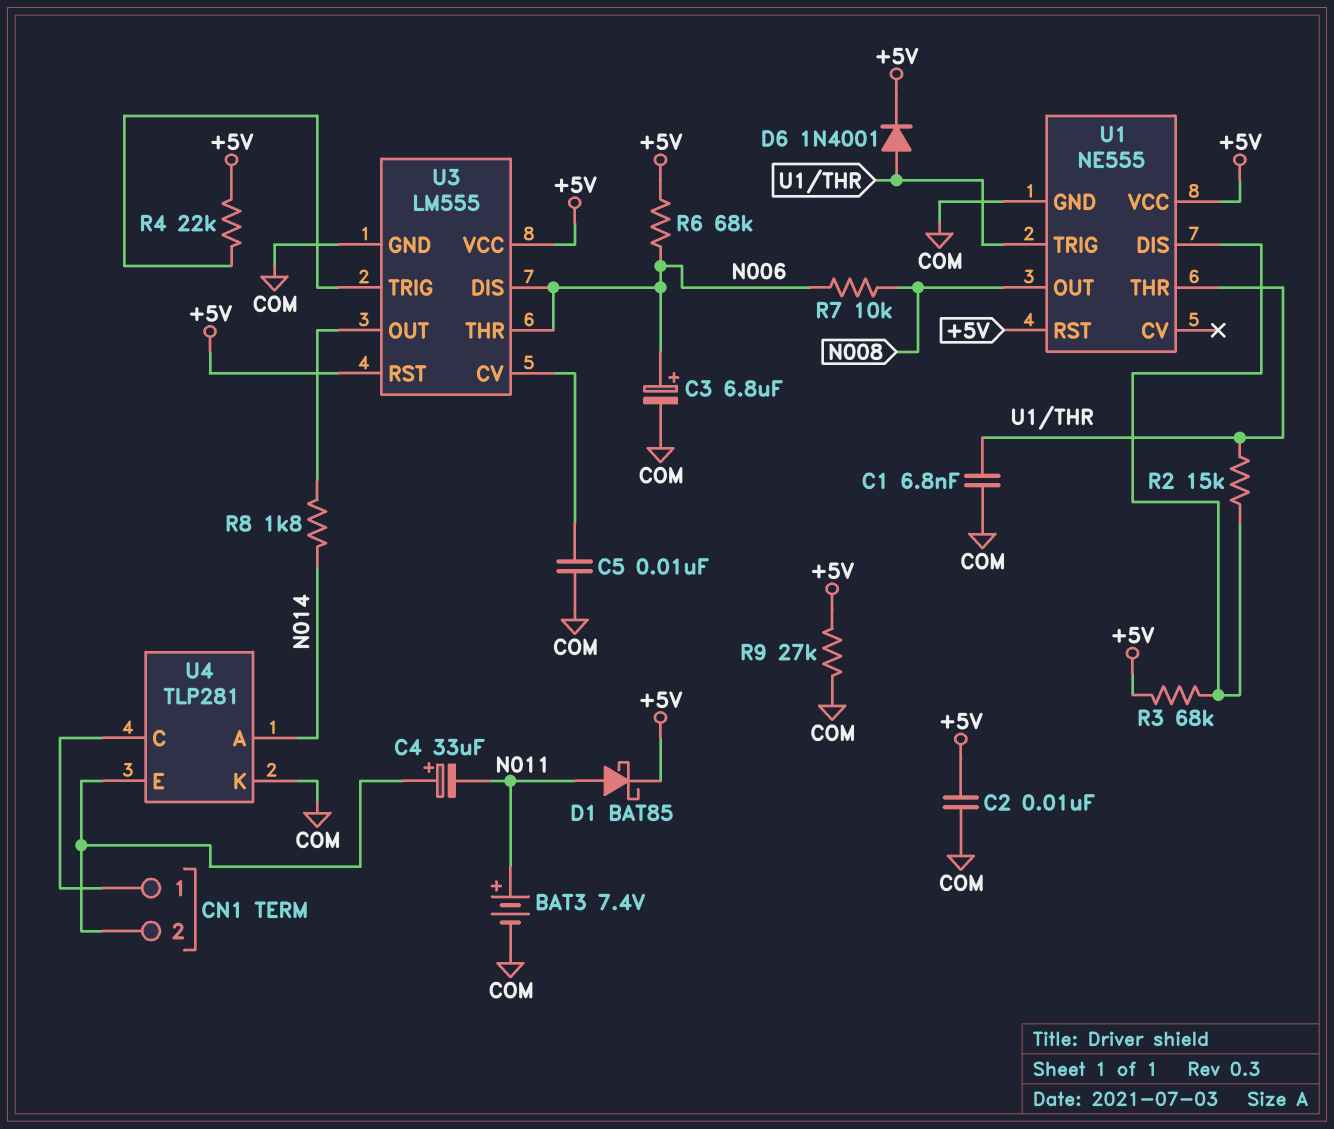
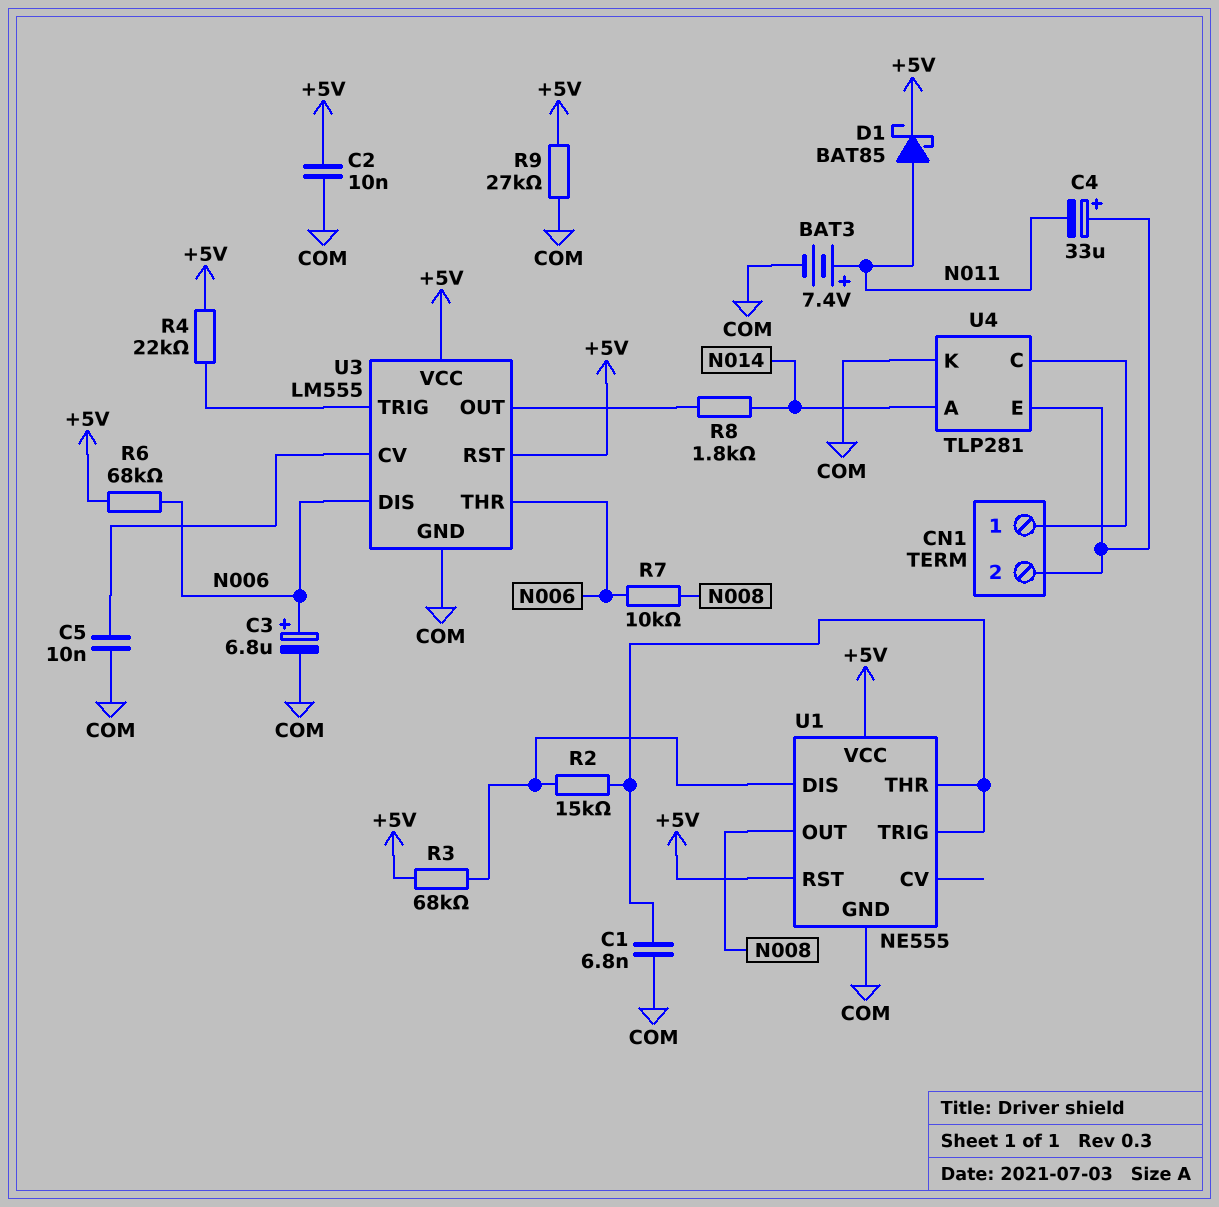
D6: diode 1N4001 (A U1/THR, K +5V) -> none

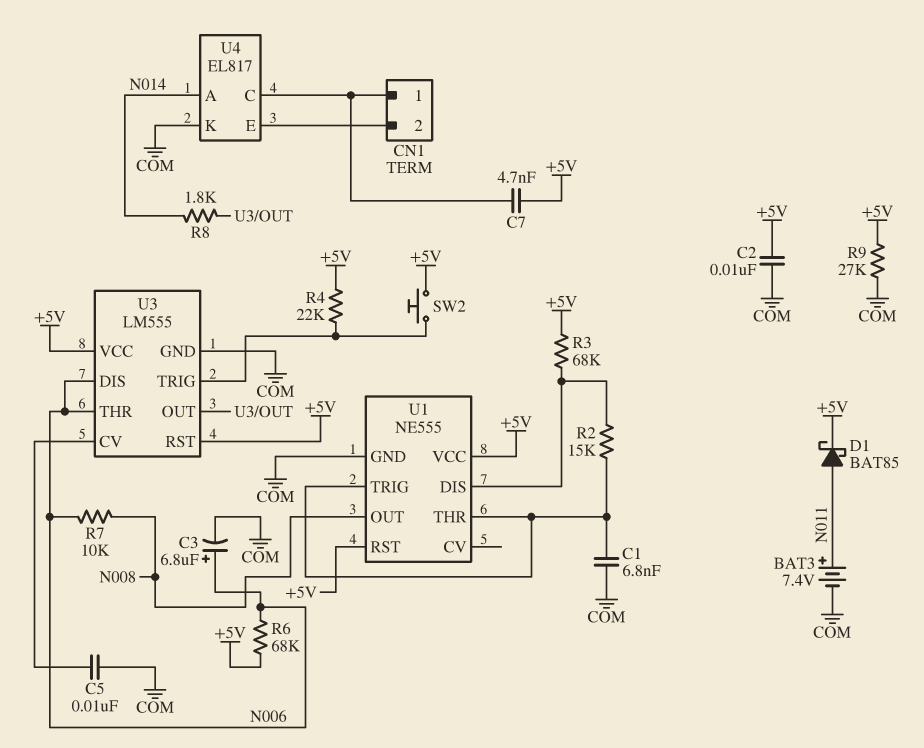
C4: 33uF (plus CN1/2, minus N011) -> none
C7: none -> 4.7nF (+5V, CN1/1)
SW2: none -> button (+5V, U3/TRIG)
U4: TLP281 -> EL817

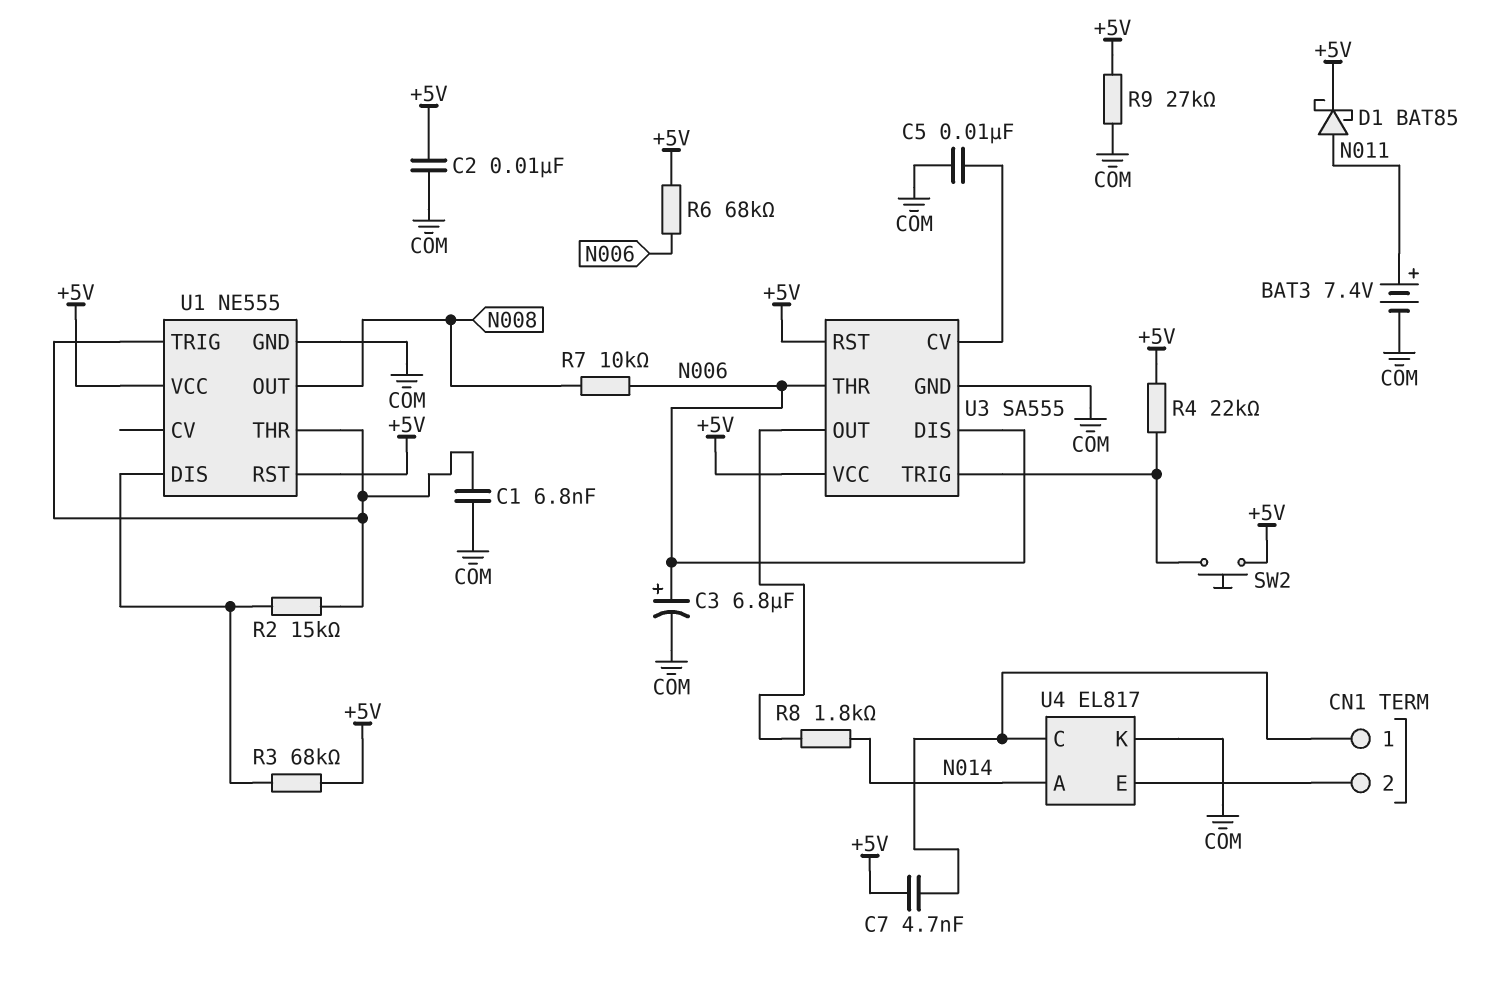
U3: LM555 -> SA555

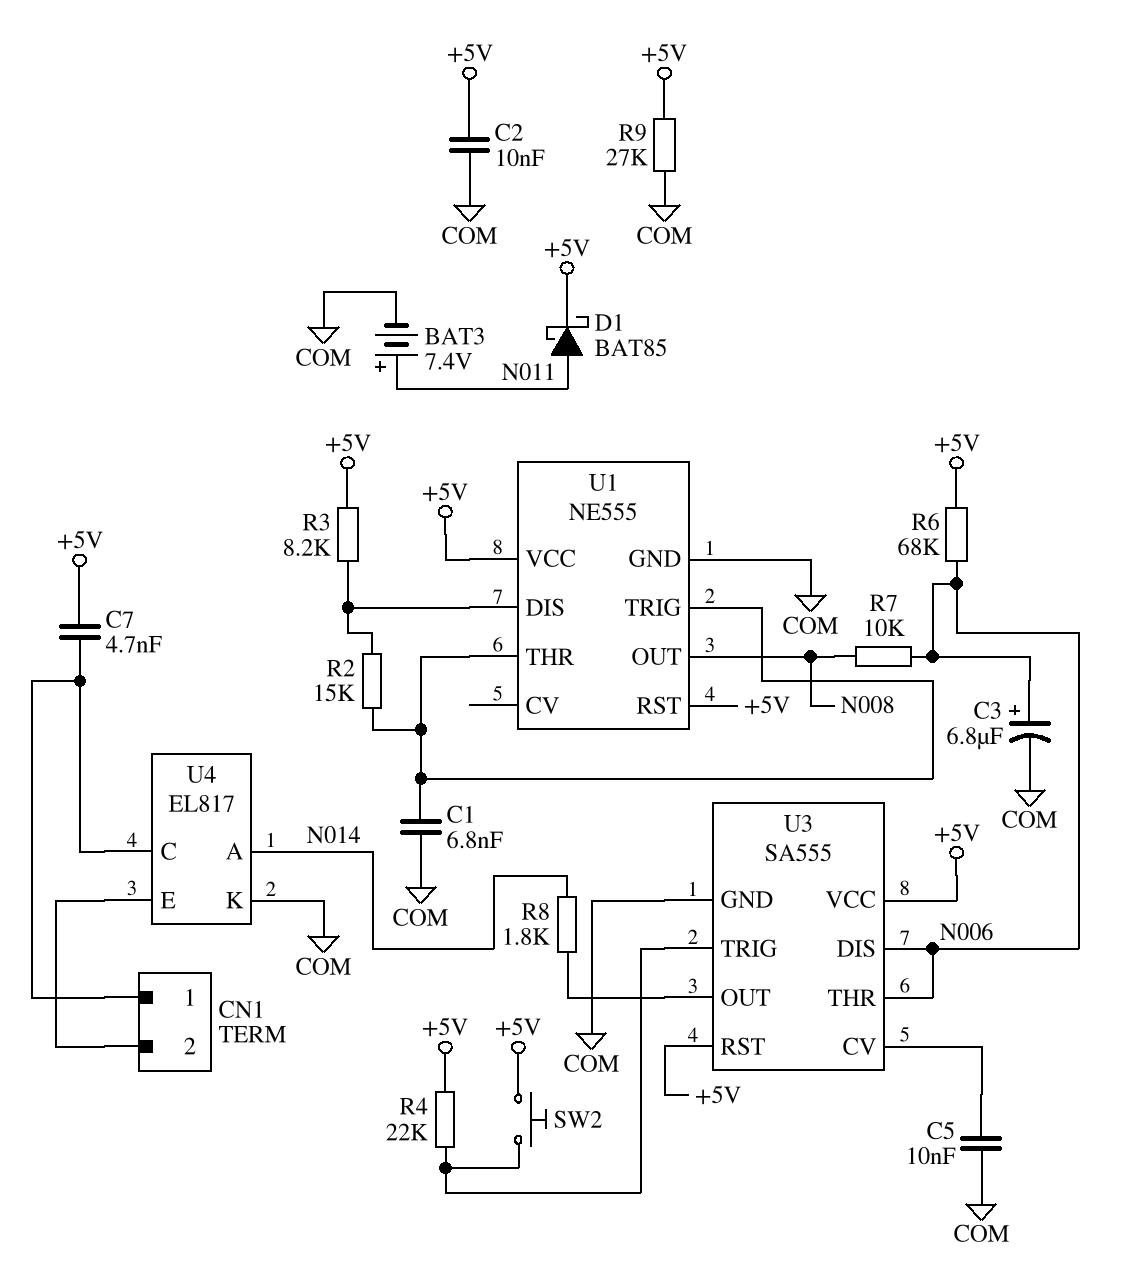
R3: 68k (+5V, U1/DIS) -> 8.2k (+5V, U1/DIS)

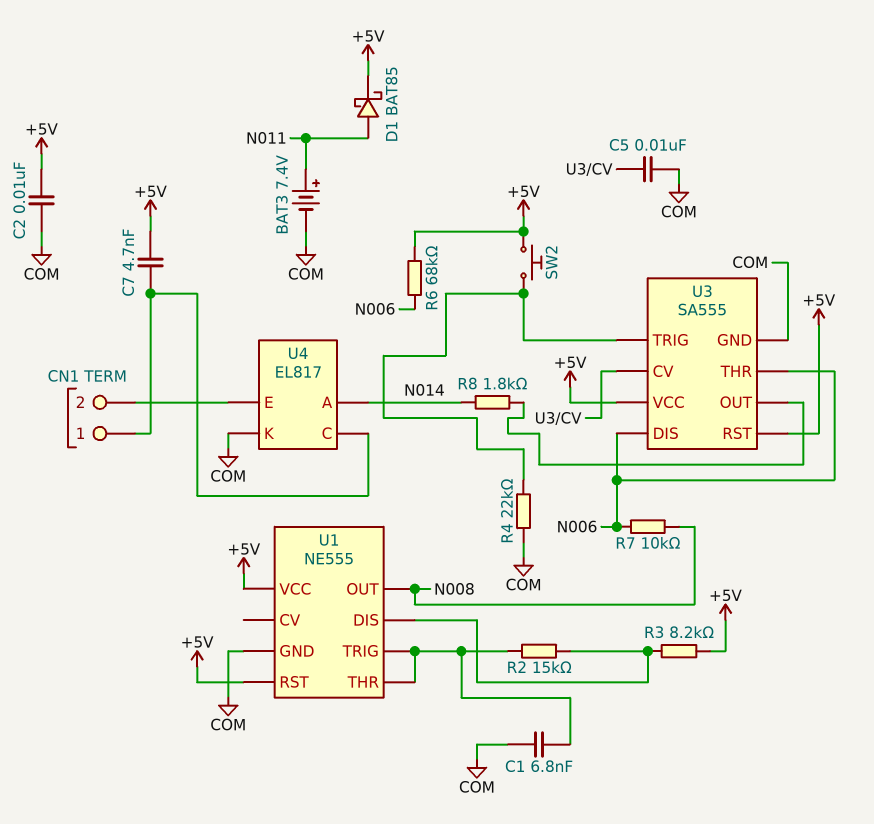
C3: 6.8uF (plus N006, minus COM) -> none
R4: 22k (+5V, U3/TRIG) -> 22k (COM, U3/TRIG)
R9: 27k (+5V, COM) -> none

